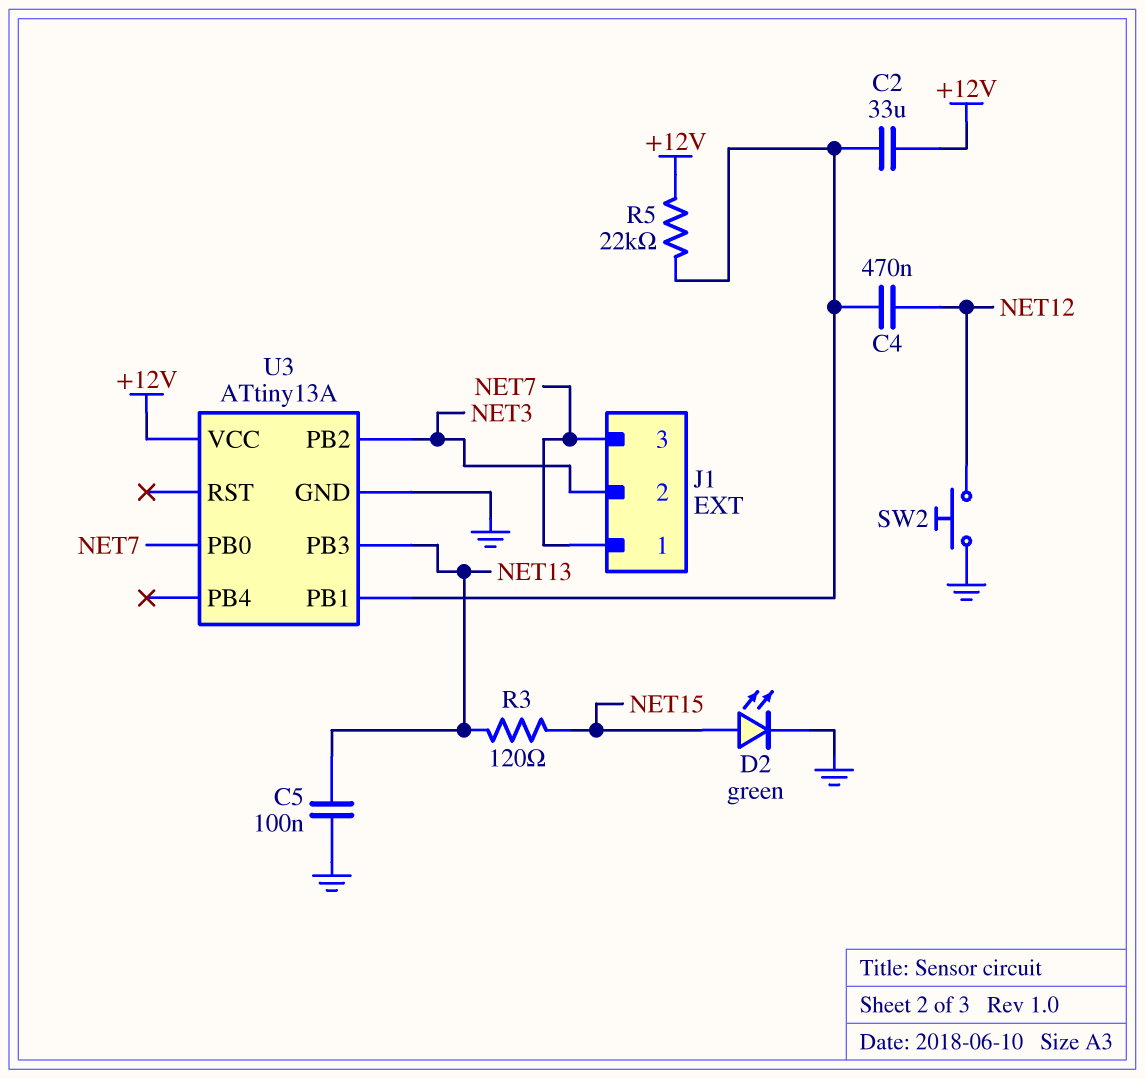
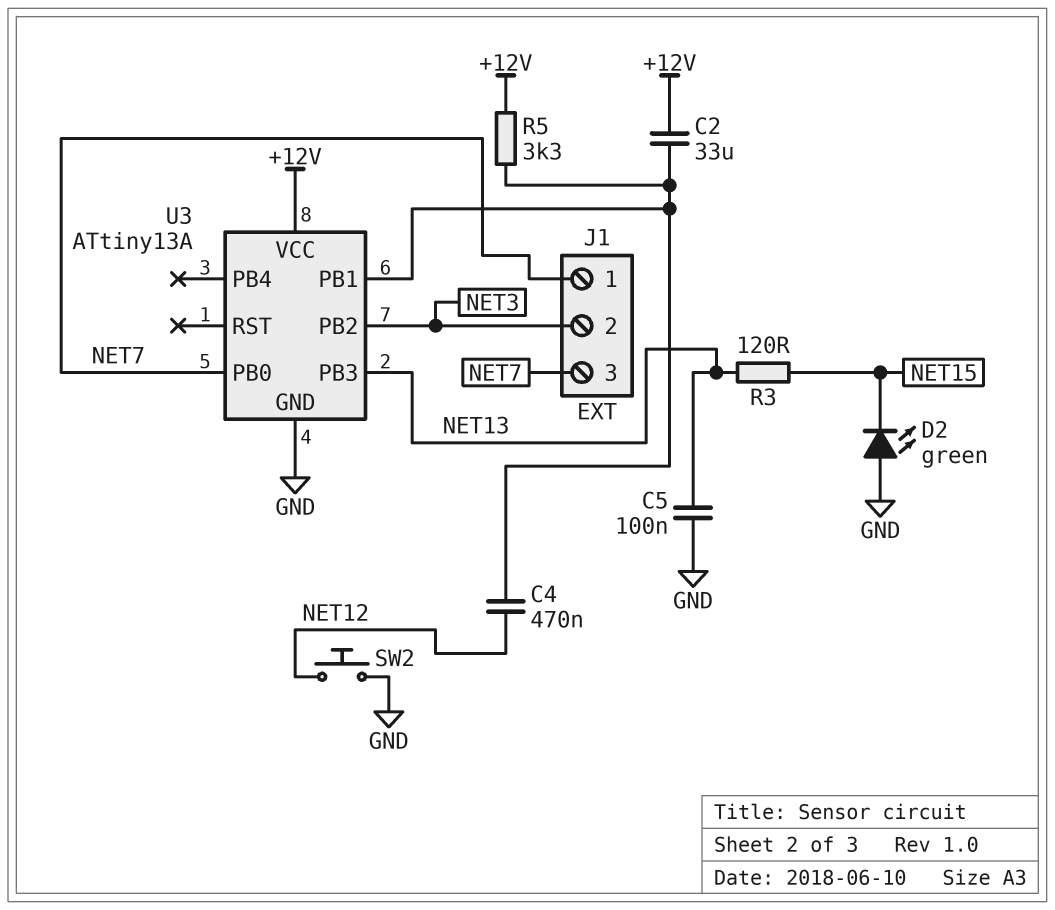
D2: LED green (A NET15, K GND) -> LED green (A GND, K NET15)
R5: 22k (+12V, U3/PB1) -> 3.3k (+12V, U3/PB1)

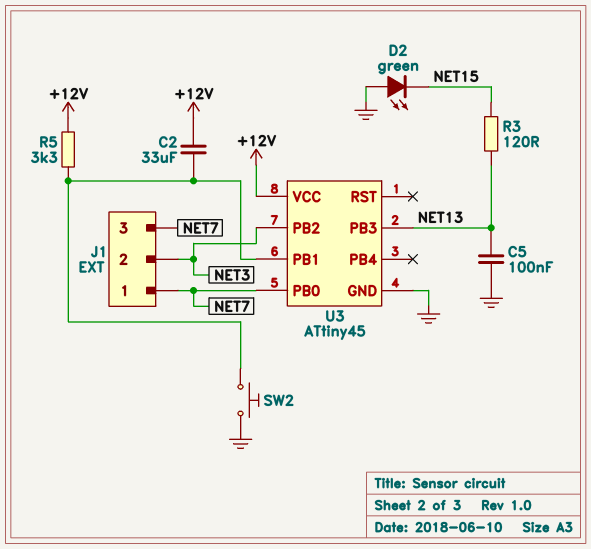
C4: 470nF (NET12, U3/PB1) -> none
SW2: button (GND, NET12) -> button (GND, U3/PB1)
U3: ATtiny13A -> ATtiny45

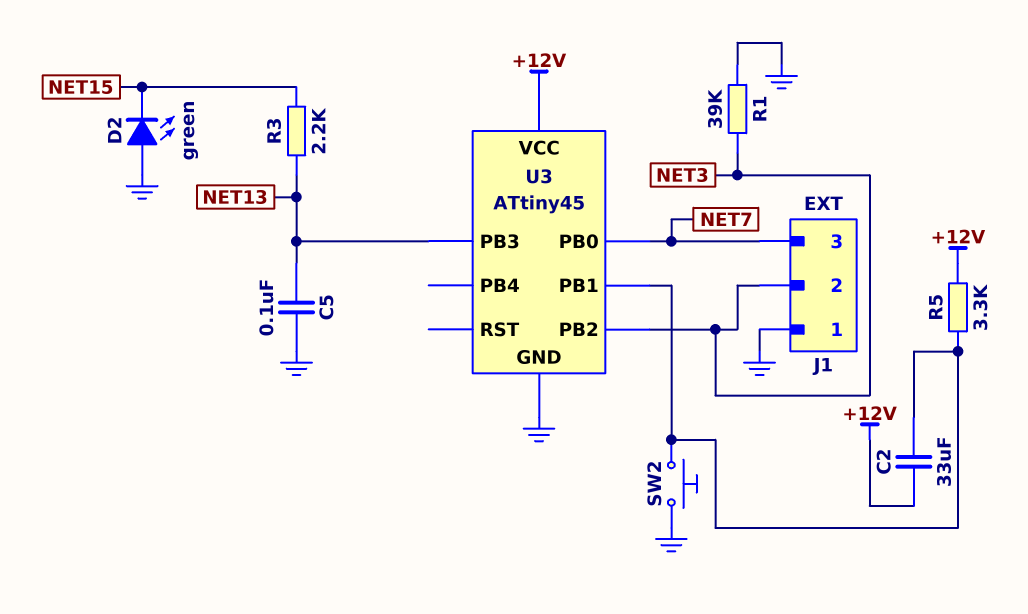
J1 pin 1: NET7 -> GND
R1: none -> 39k (GND, NET3)
R3: 120 (NET13, NET15) -> 2.2k (NET13, NET15)

